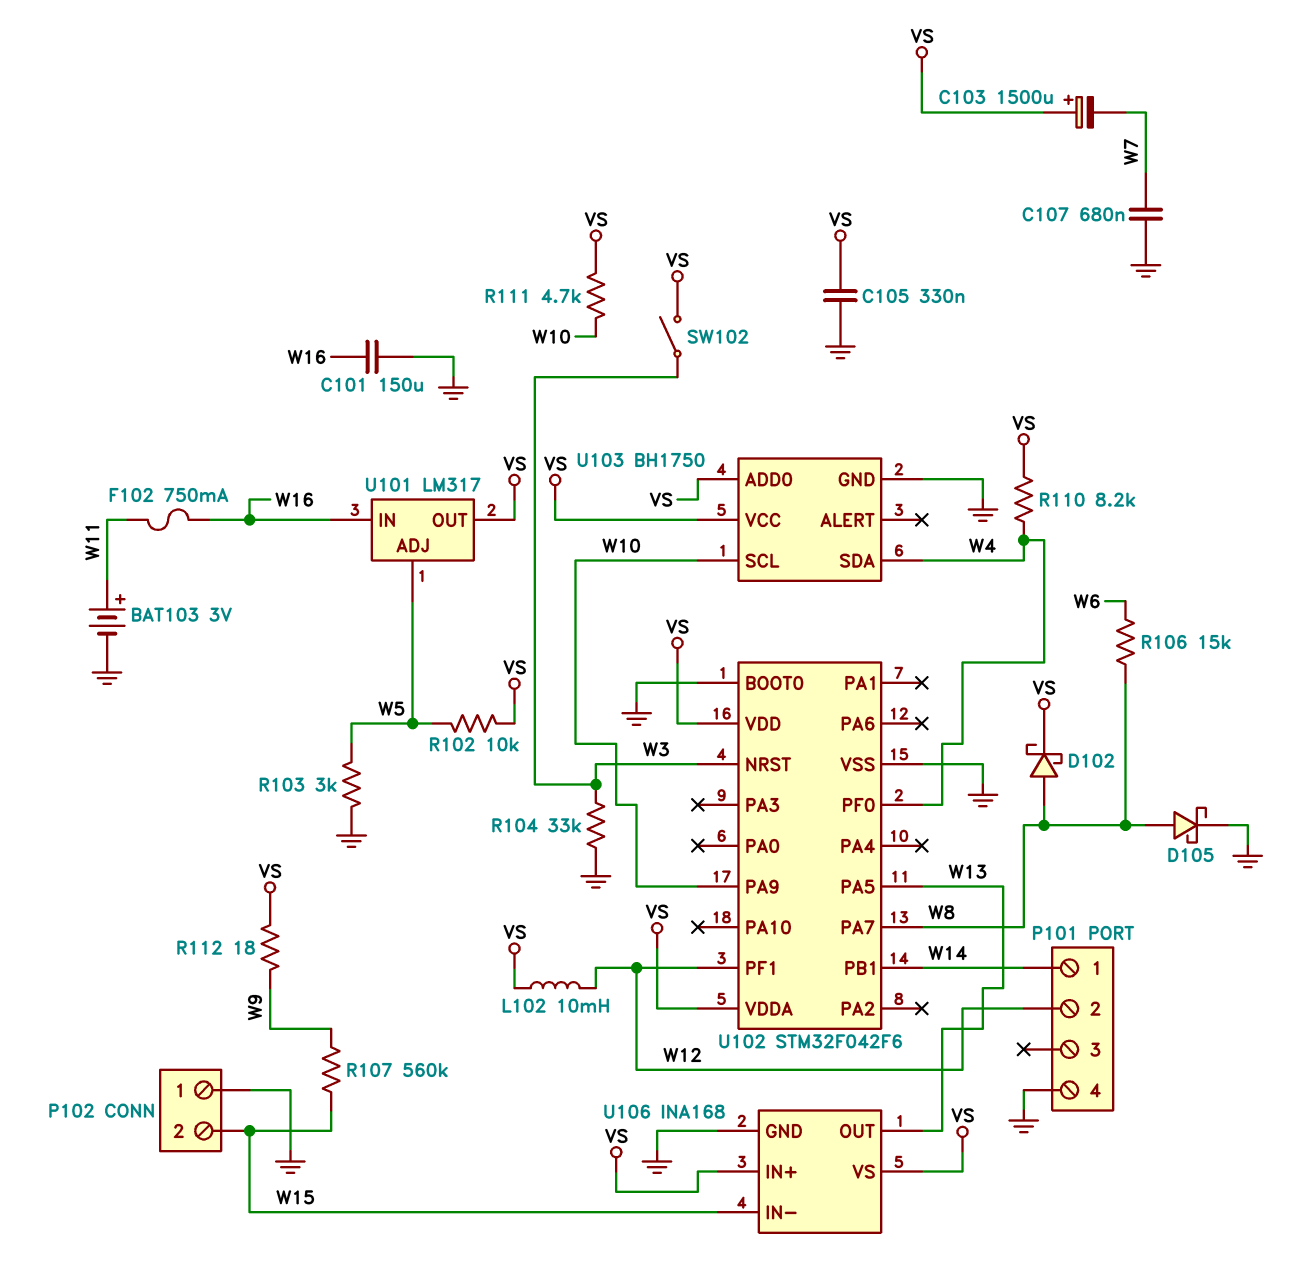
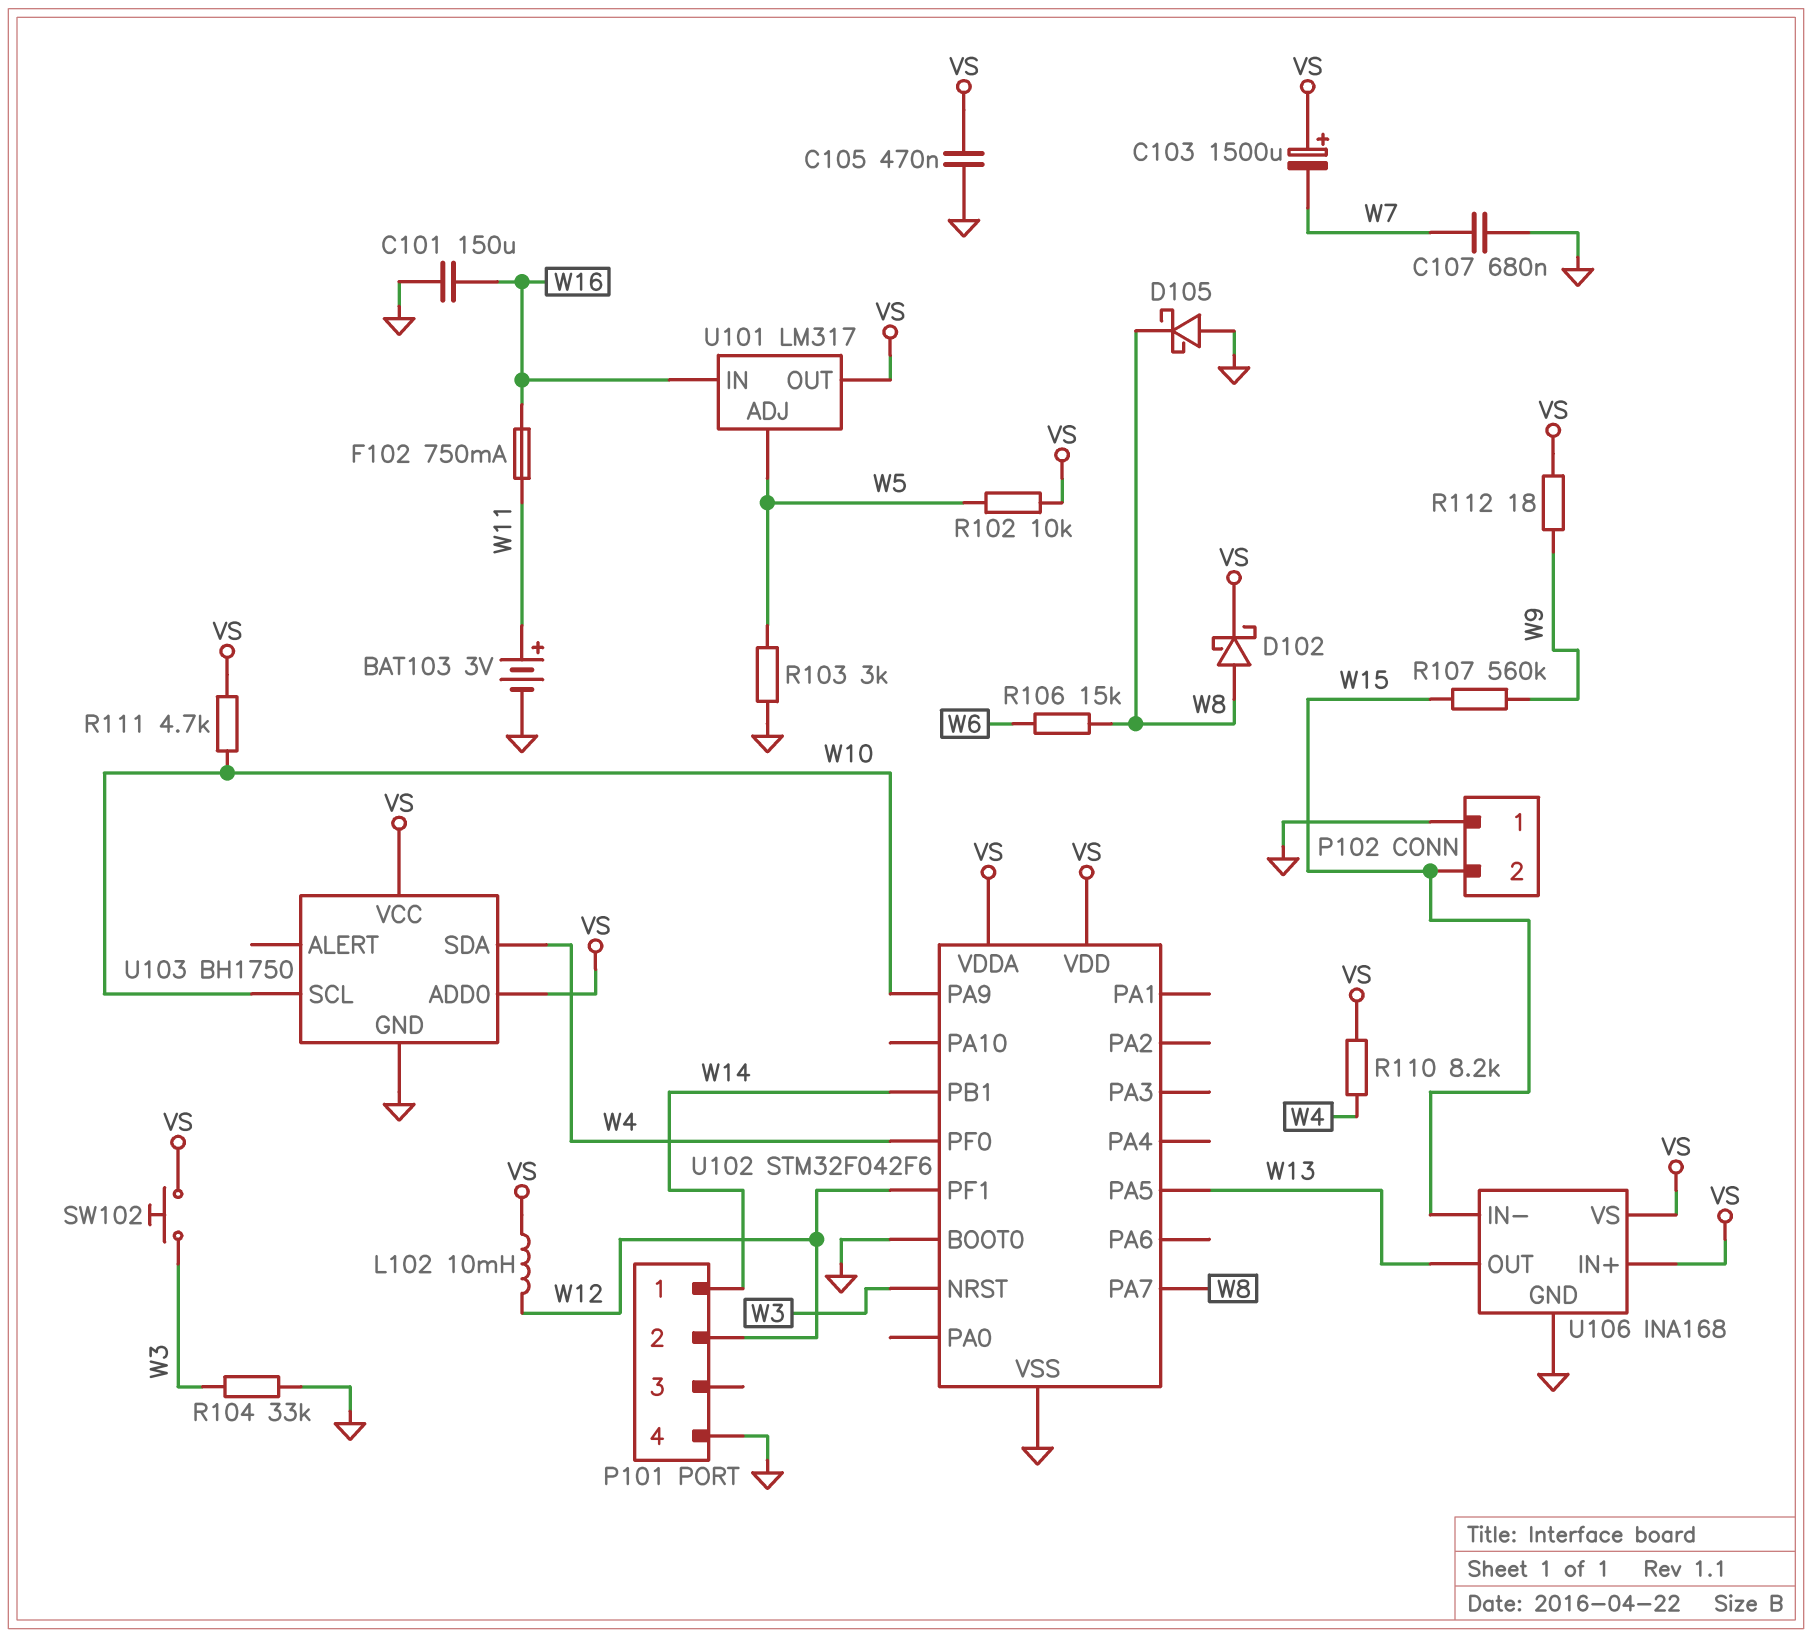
C105: 330nF (GND, VS) -> 470nF (GND, VS)
D105: schottky (A W8, K GND) -> schottky (A GND, K W8)
SW102: switch (VS, W3) -> button (VS, W3)

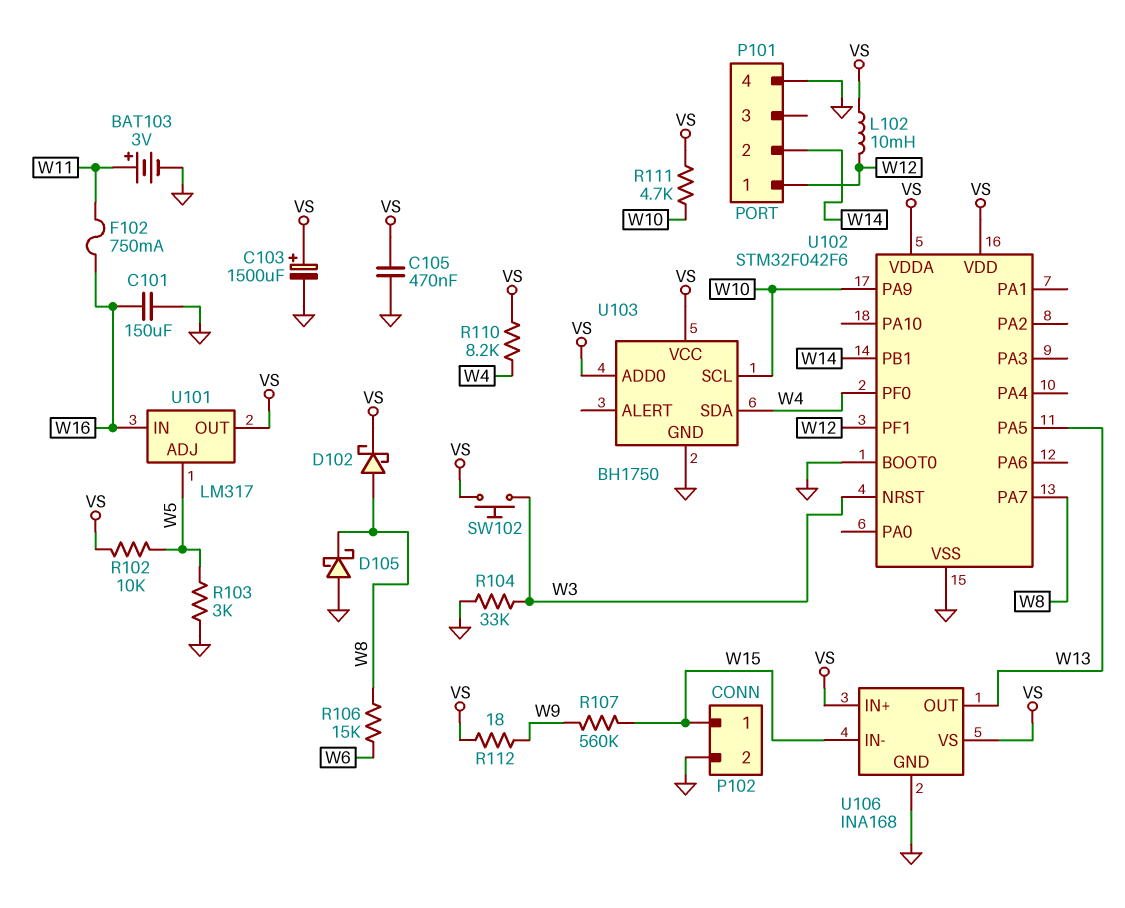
C103: 1500uF (plus VS, minus W7) -> 1500uF (plus VS, minus GND)
C107: 680nF (GND, W7) -> none
P101 pin 1: W14 -> W12
P101 pin 2: W12 -> W14
P102 pin 1: GND -> W15
P102 pin 2: W15 -> GND

